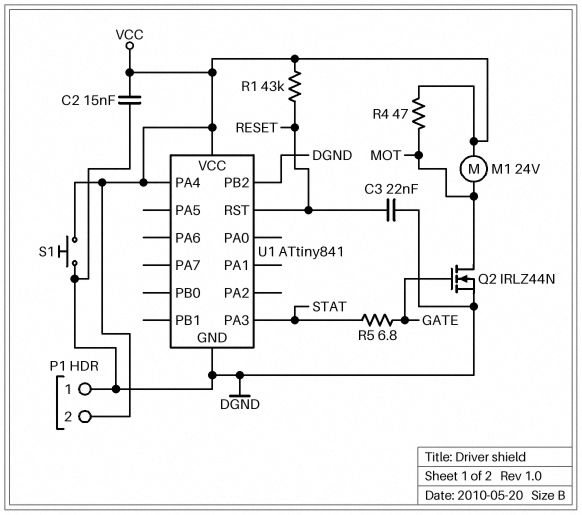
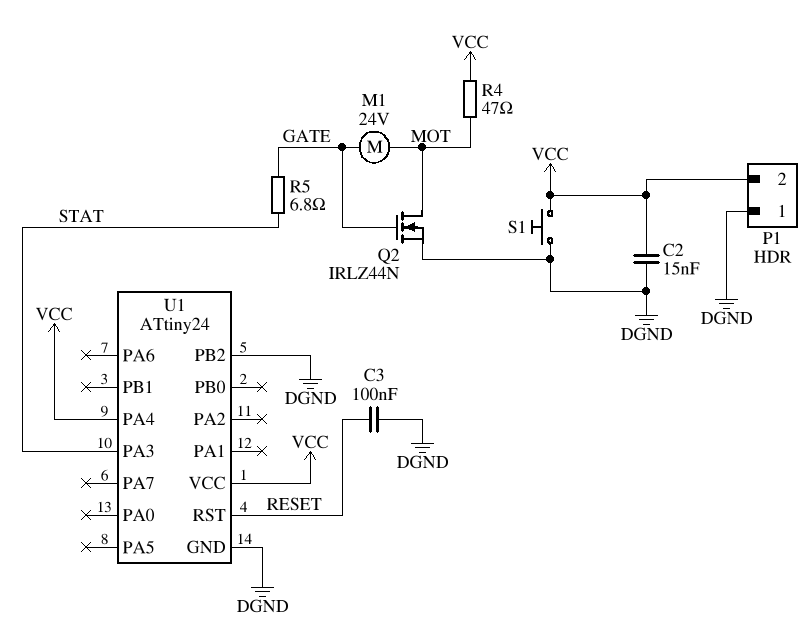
C3: 22nF (DGND, RESET) -> 100nF (DGND, RESET)
M1: motor 24V (MOT, VCC) -> motor 24V (GATE, MOT)
R1: 43k (RESET, VCC) -> none
U1: ATtiny841 -> ATtiny24

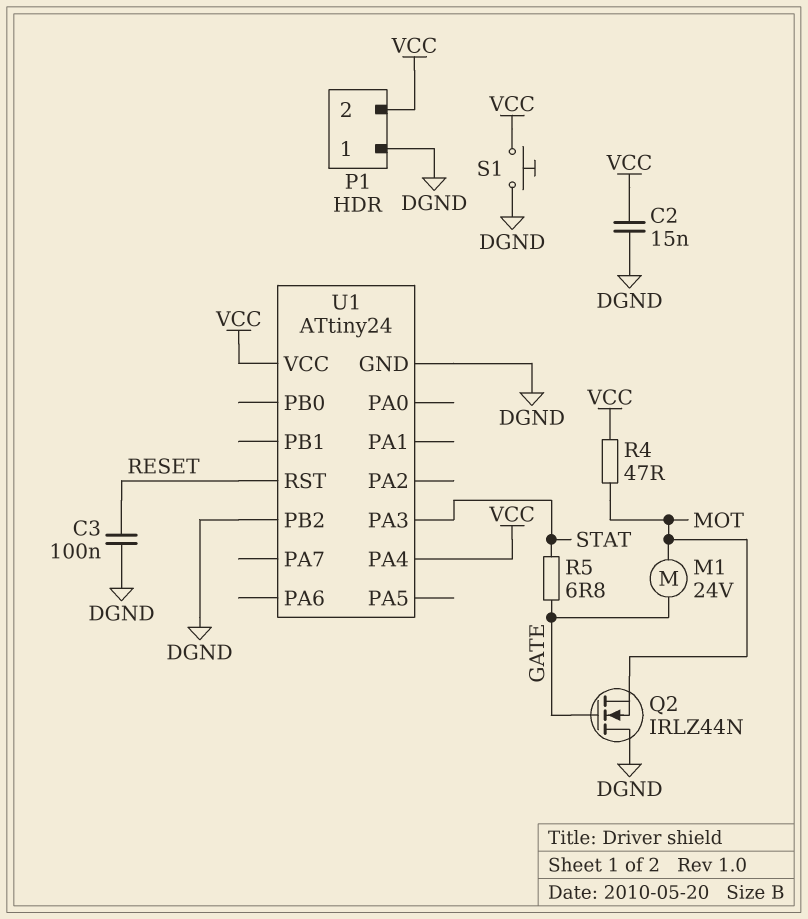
Q2: NMOS IRLZ44N (G GATE, D MOT, S DGND) -> NMOS IRLZ44N (G GATE, D DGND, S MOT)

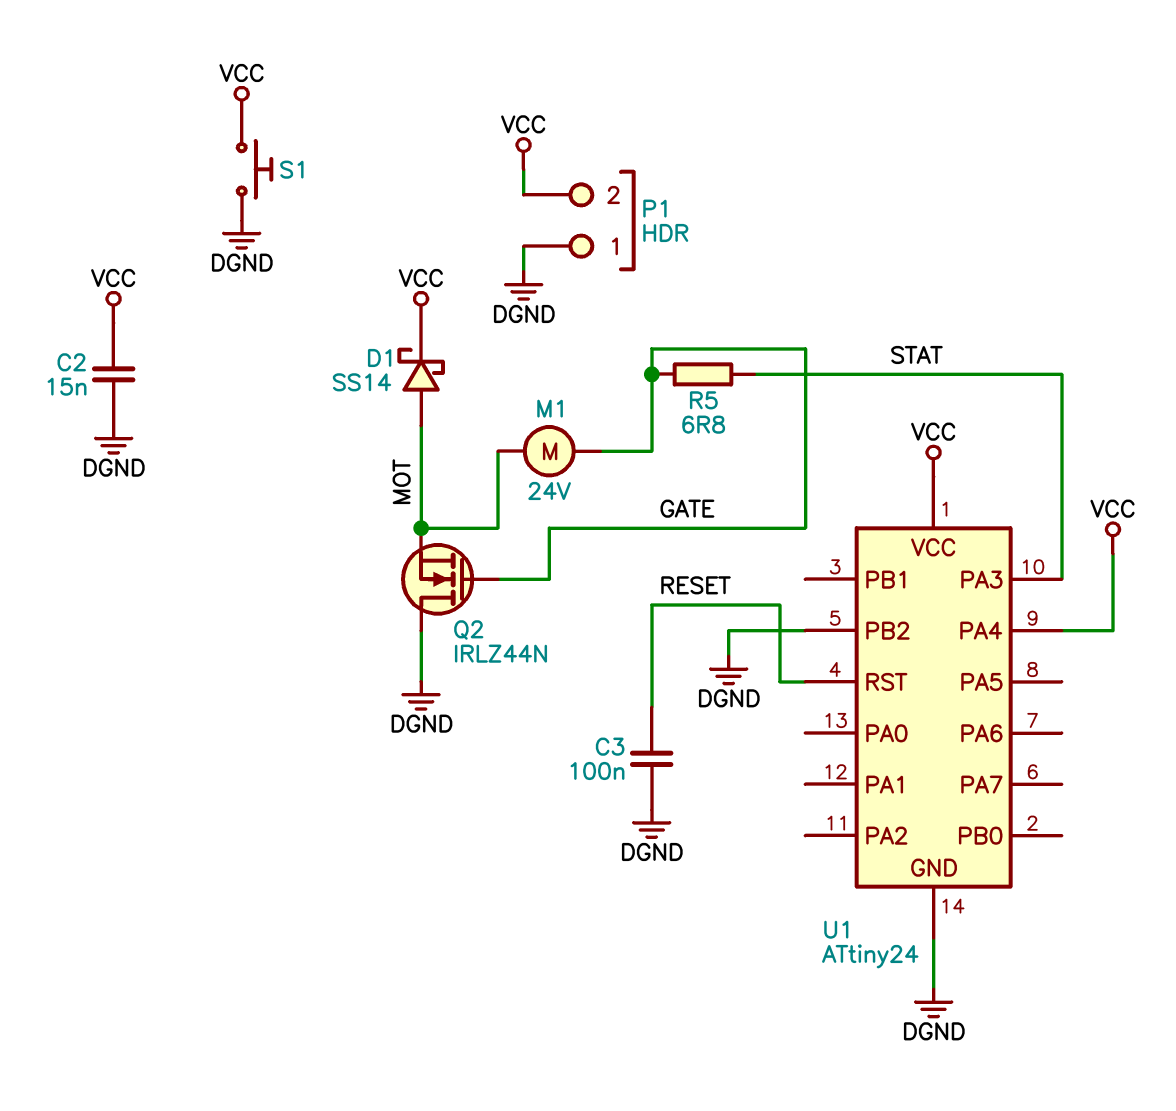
D1: none -> schottky SS14 (A MOT, K VCC)
R4: 47 (MOT, VCC) -> none

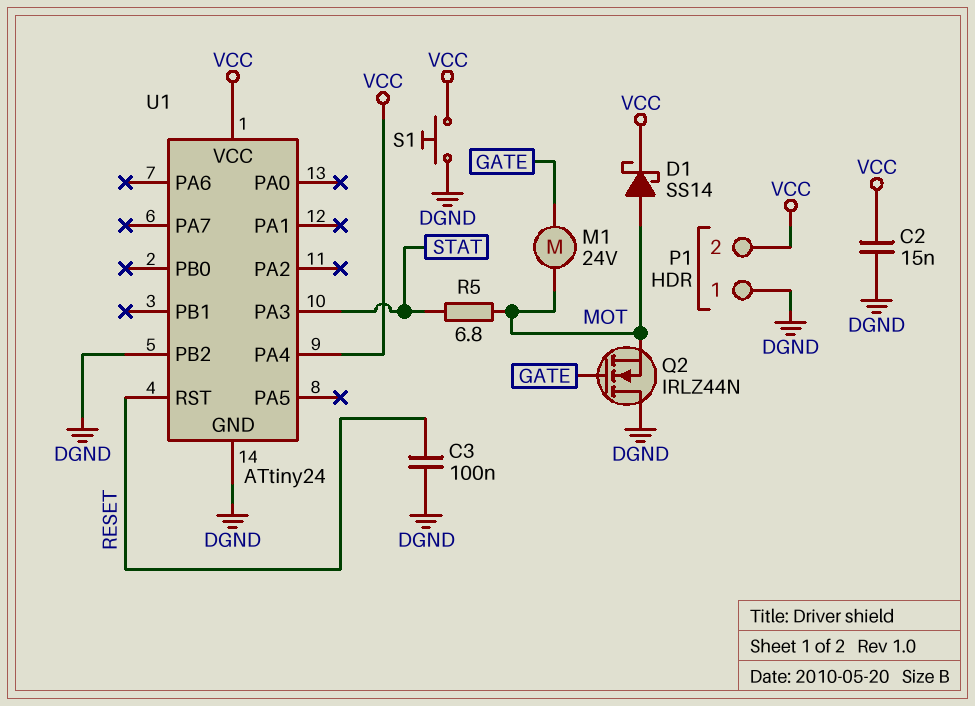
R5: 6.8 (GATE, STAT) -> 6.8 (MOT, STAT)

